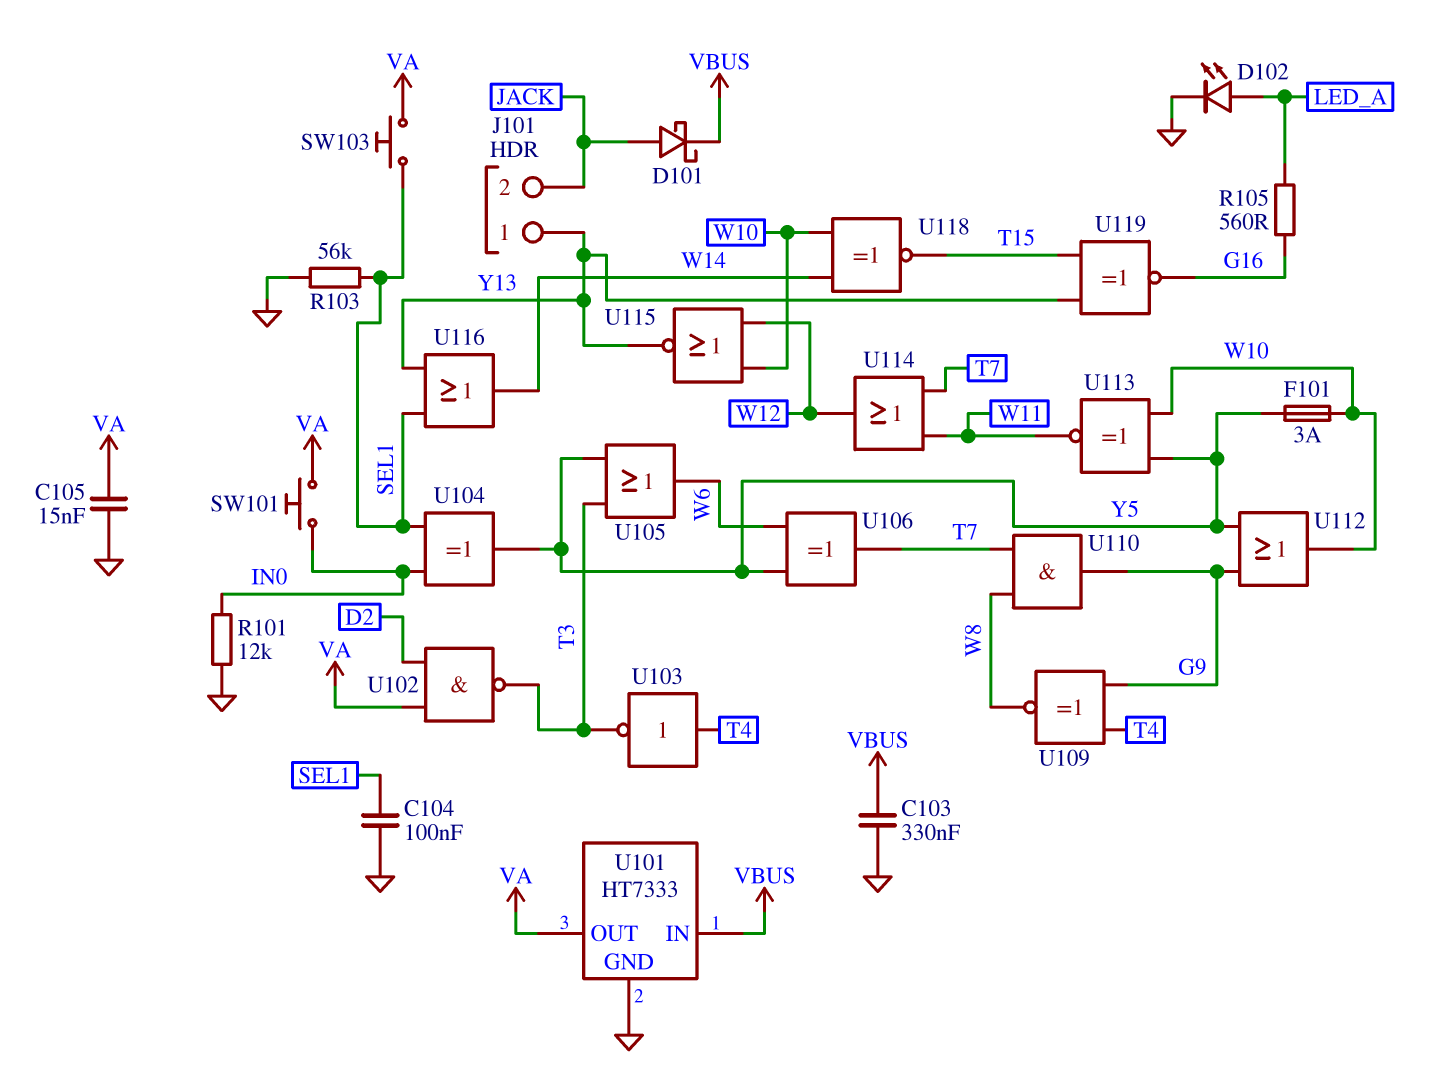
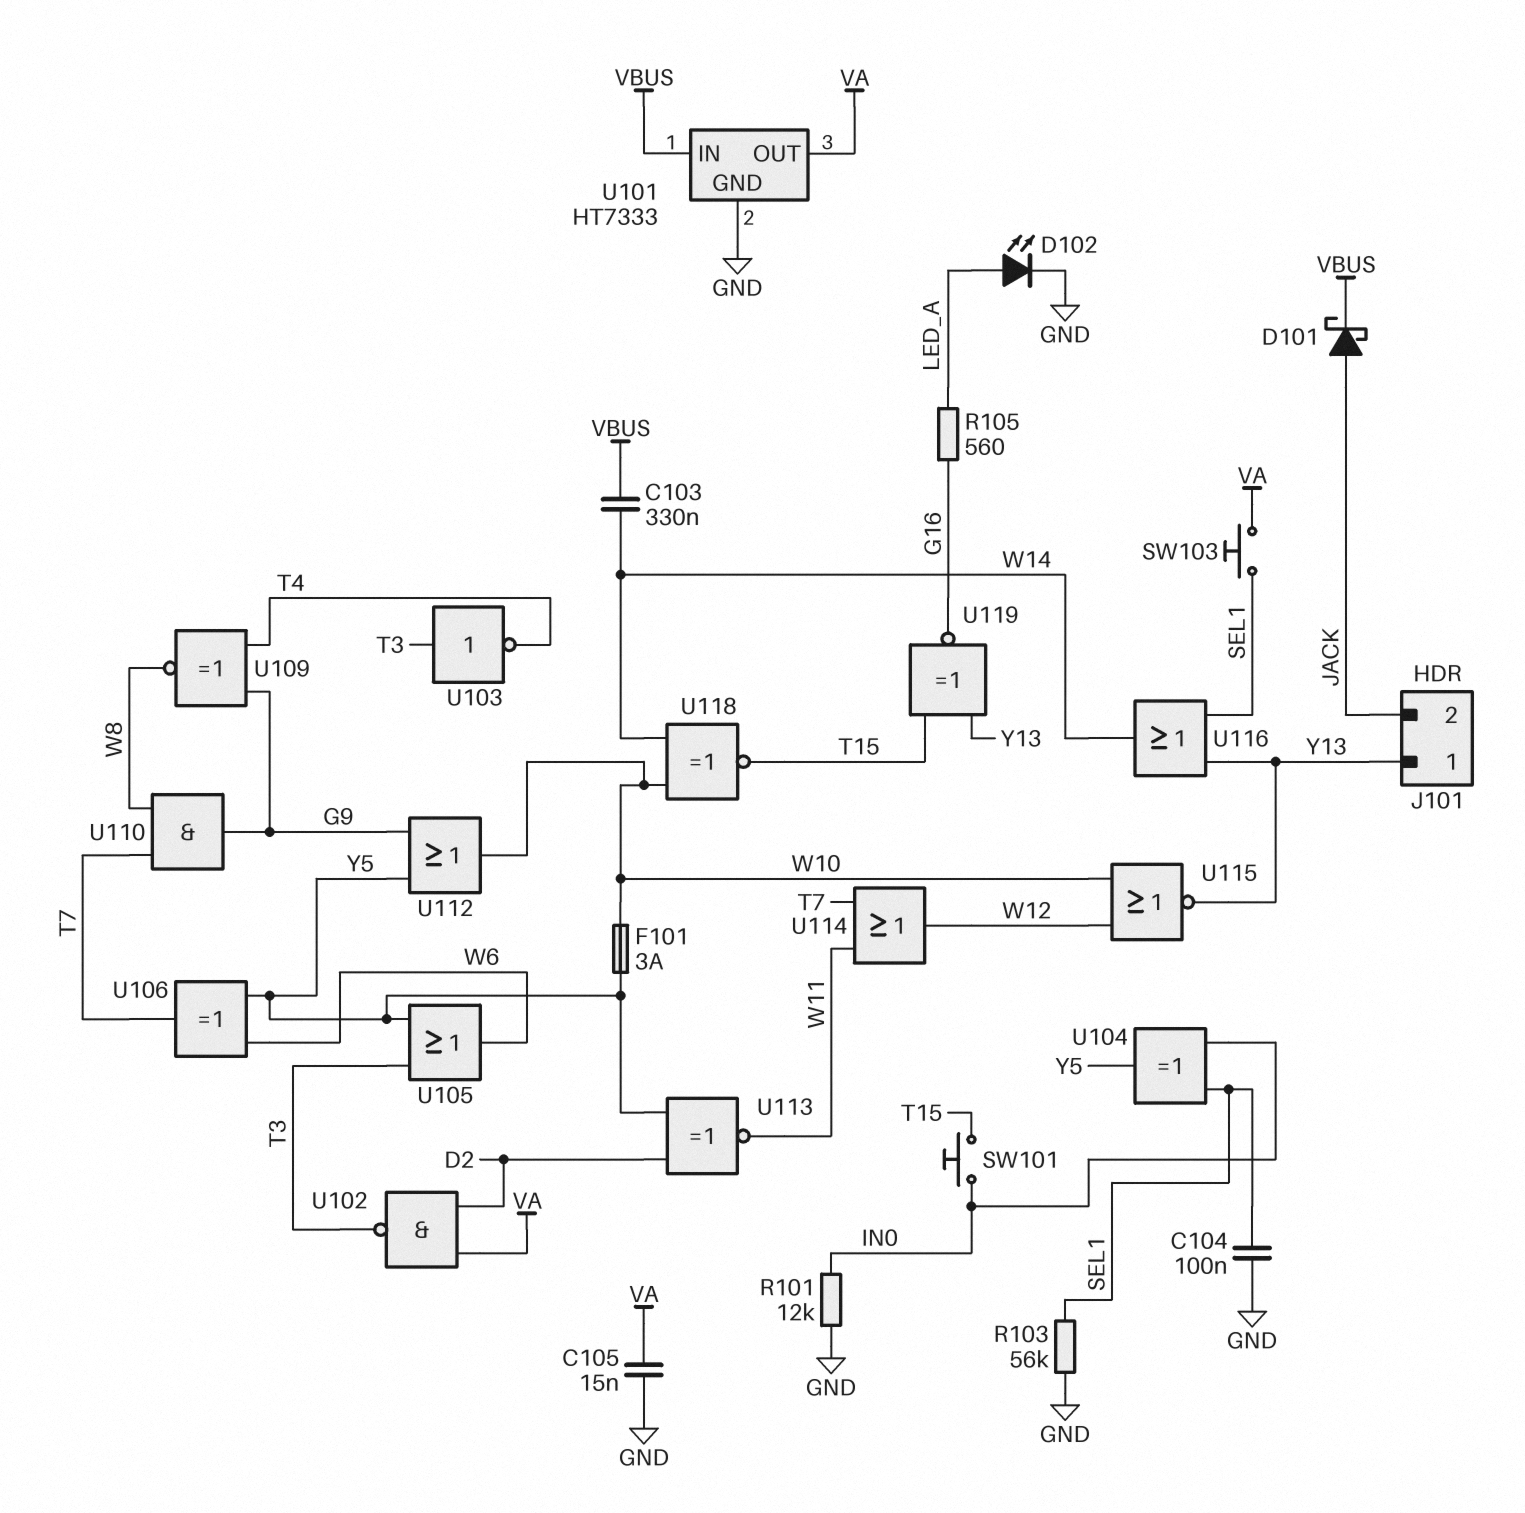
C103: 330nF (GND, VBUS) -> 330nF (VBUS, W14)
SW101: button (IN0, VA) -> button (IN0, T15)
U103: NOT (in T4, out T3) -> NOT (in T3, out T4)
U113: XNOR (in W10, in Y5, out W11) -> XNOR (in D2, in Y5, out W11)

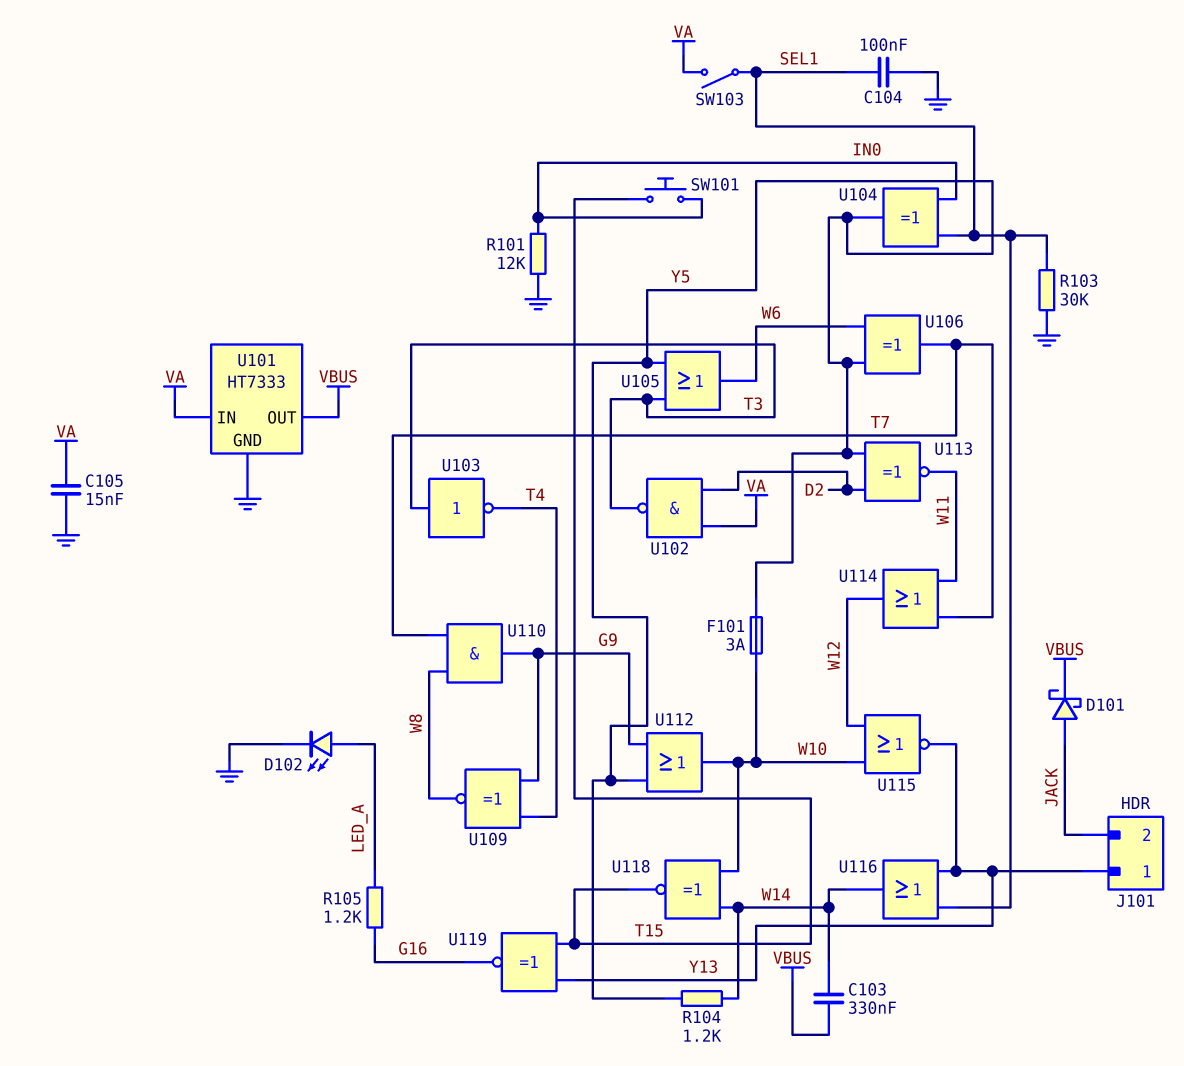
R103: 56k (GND, SEL1) -> 30k (GND, SEL1)
R104: none -> 1.2k (W14, Y5)
R105: 560 (G16, LED_A) -> 1.2k (G16, LED_A)
SW103: button (SEL1, VA) -> switch (SEL1, VA)
U101 pin IN: VBUS -> VA
U101 pin OUT: VA -> VBUS

